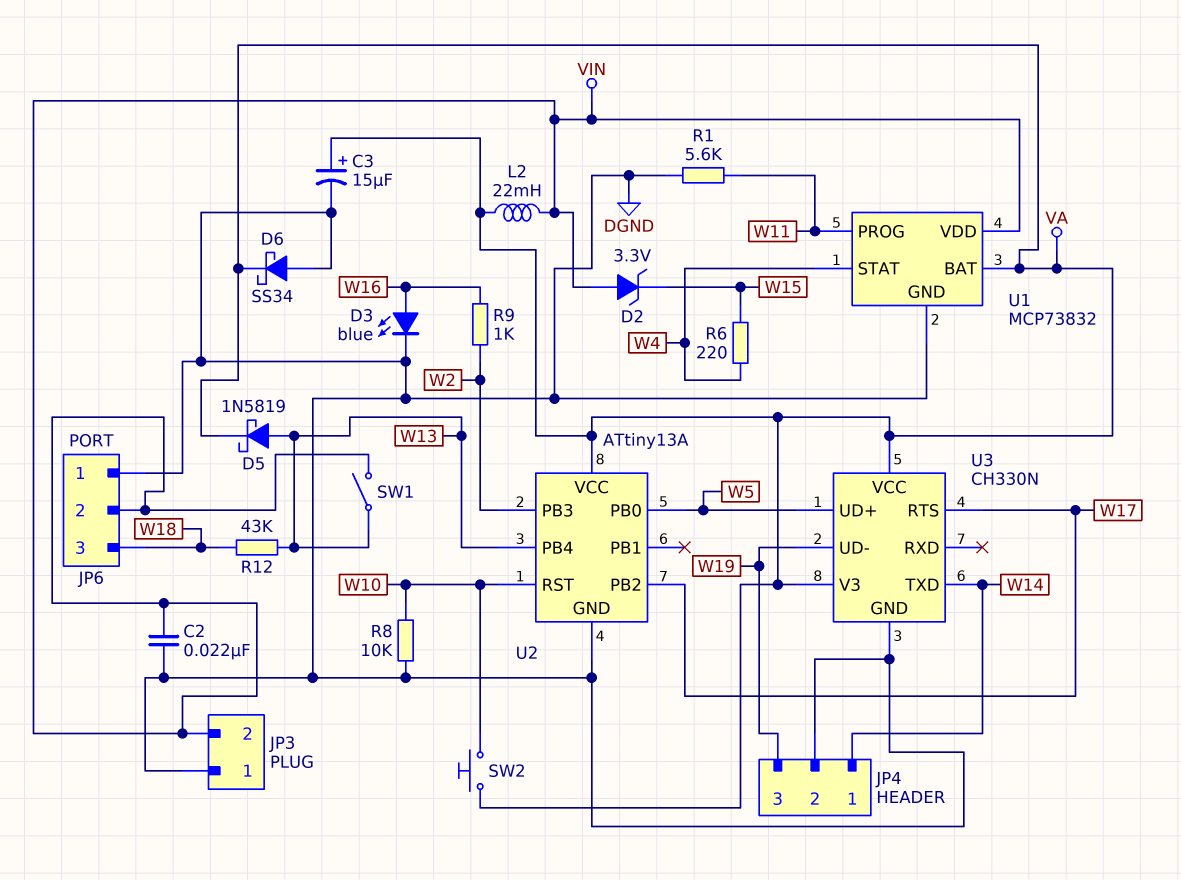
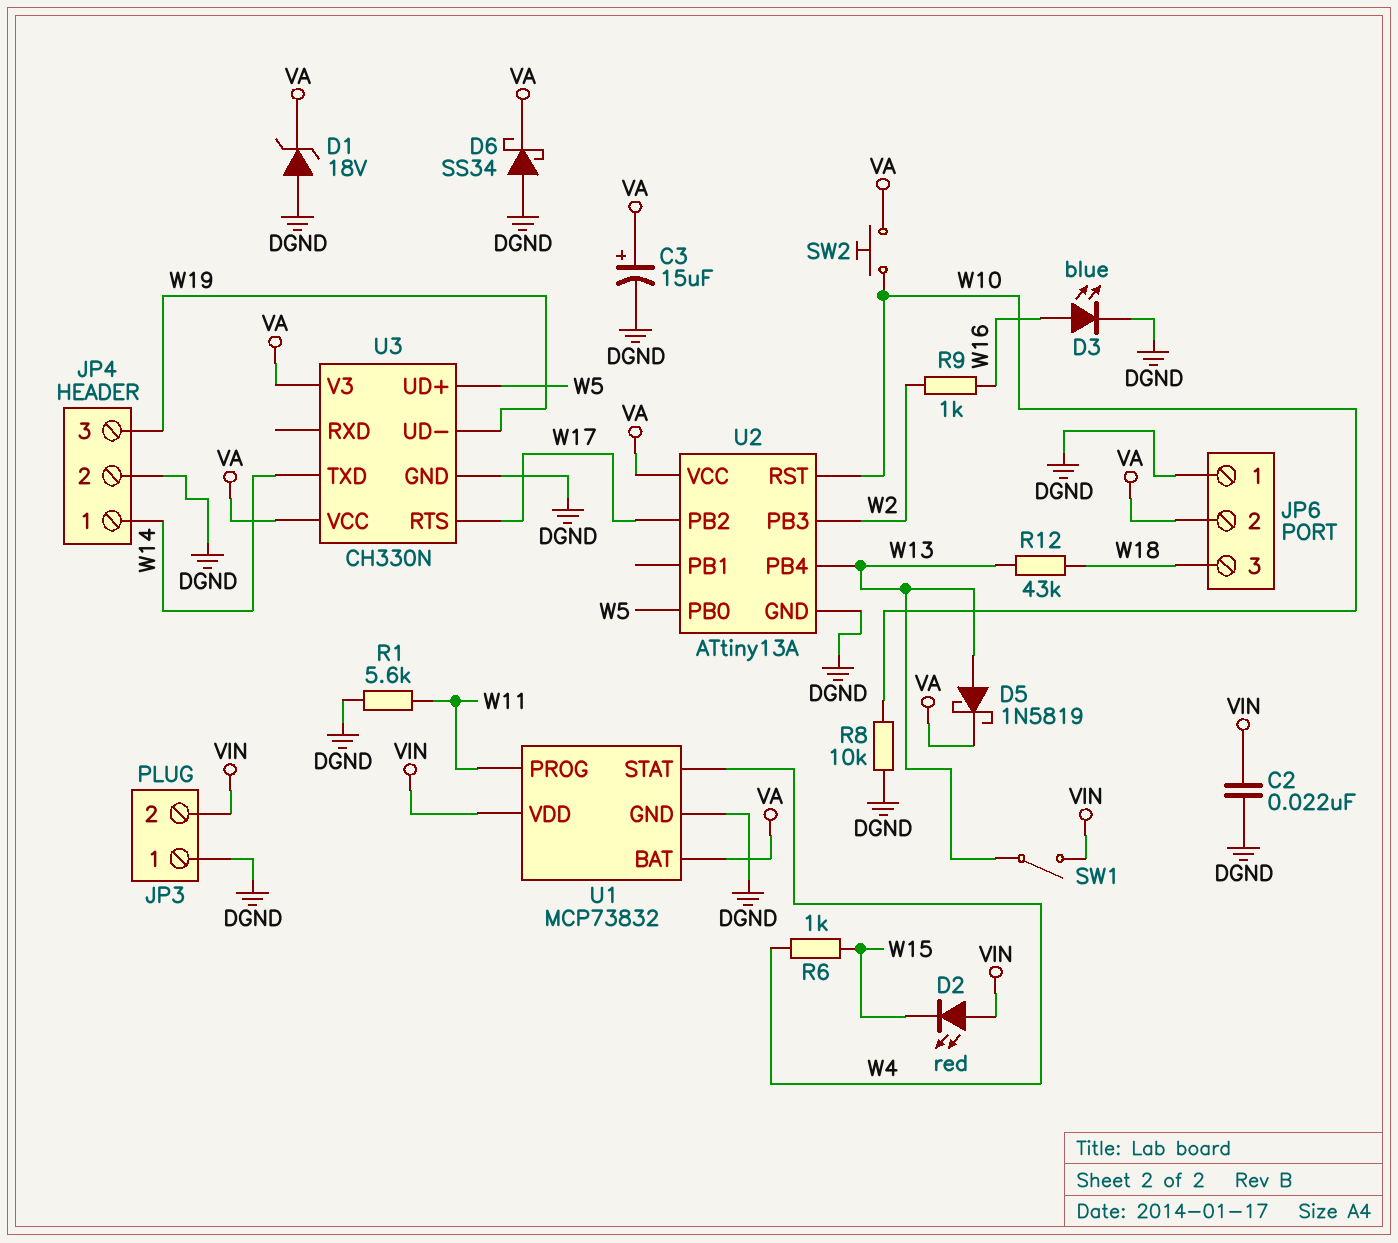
D1: none -> zener 18V (A DGND, K VA)
D2: zener 3.3V (A VIN, K W15) -> LED red (A VIN, K W15)
JP6 pin 2: VIN -> VA
L2: 22mH (VA, VIN) -> none
R6: 220 (W4, W15) -> 1k (W4, W15)

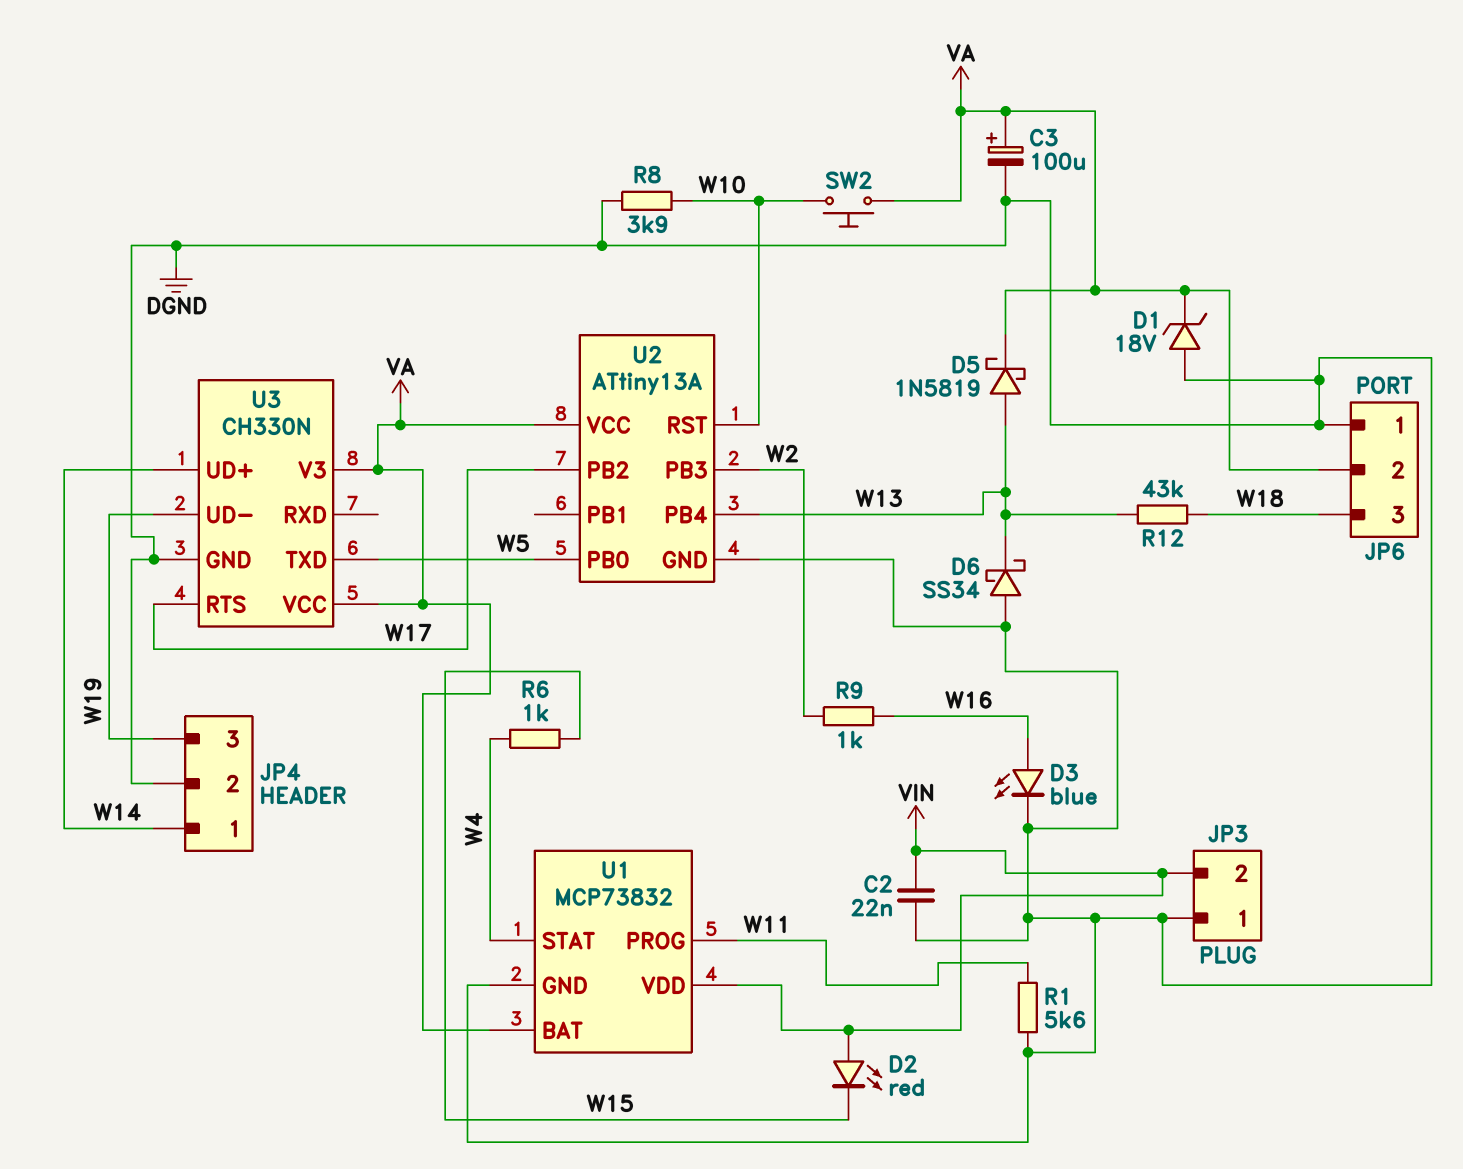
C3: 15uF (plus VA, minus DGND) -> 100uF (plus VA, minus DGND)
D6: schottky SS34 (A DGND, K VA) -> schottky SS34 (A DGND, K W13)
R8: 10k (DGND, W10) -> 3.9k (DGND, W10)
SW1: switch (VIN, W13) -> none
U3 pin TXD: W14 -> W5
U3 pin UD+: W5 -> W14

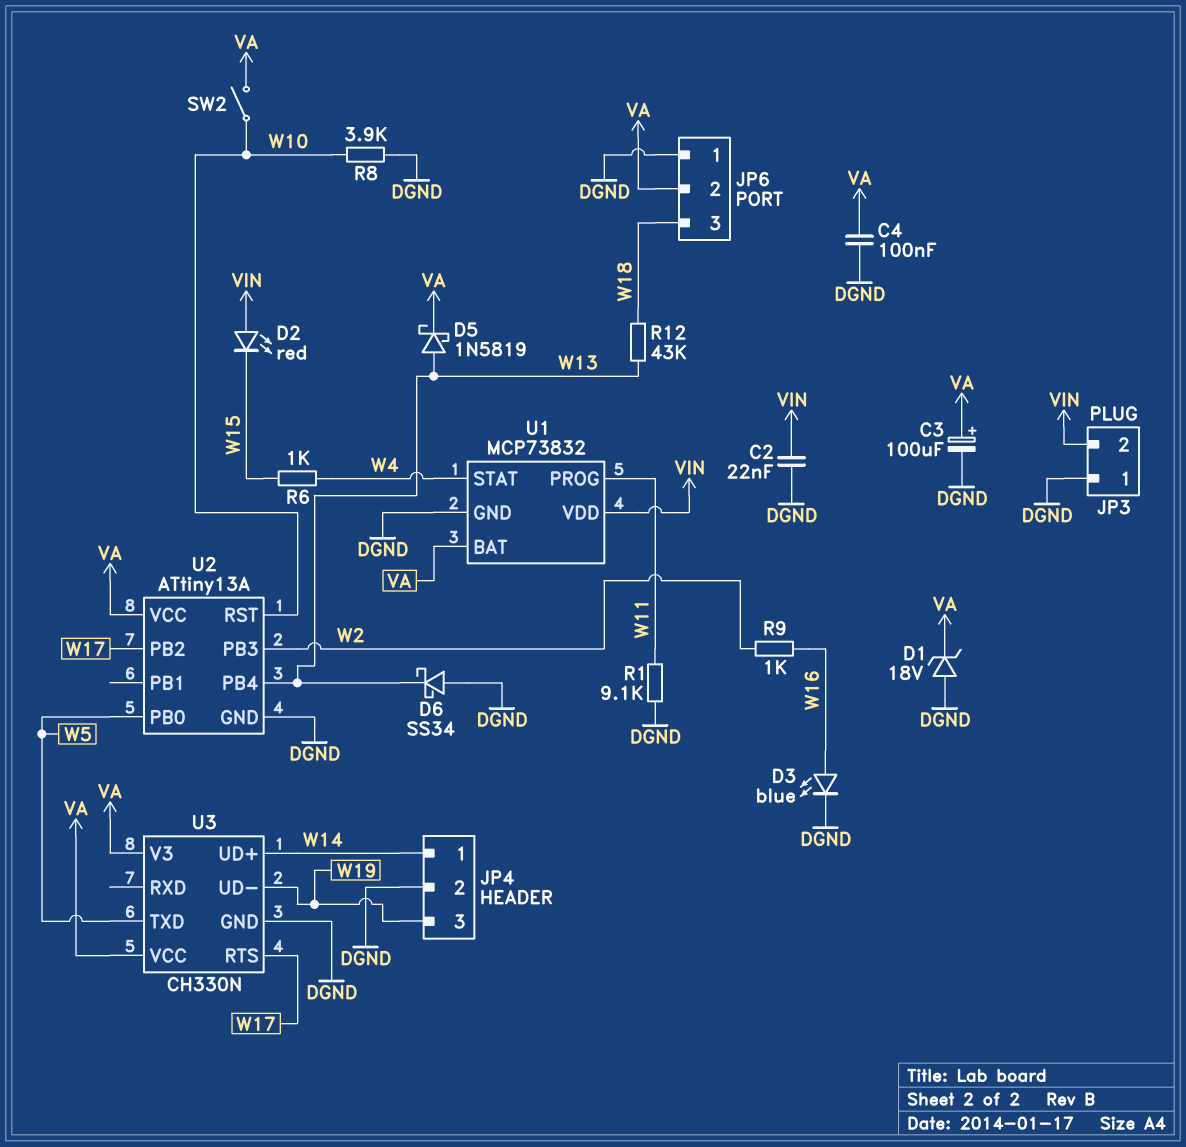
C4: none -> 100nF (DGND, VA)
R1: 5.6k (DGND, W11) -> 9.1k (DGND, W11)
SW2: button (VA, W10) -> switch (VA, W10)

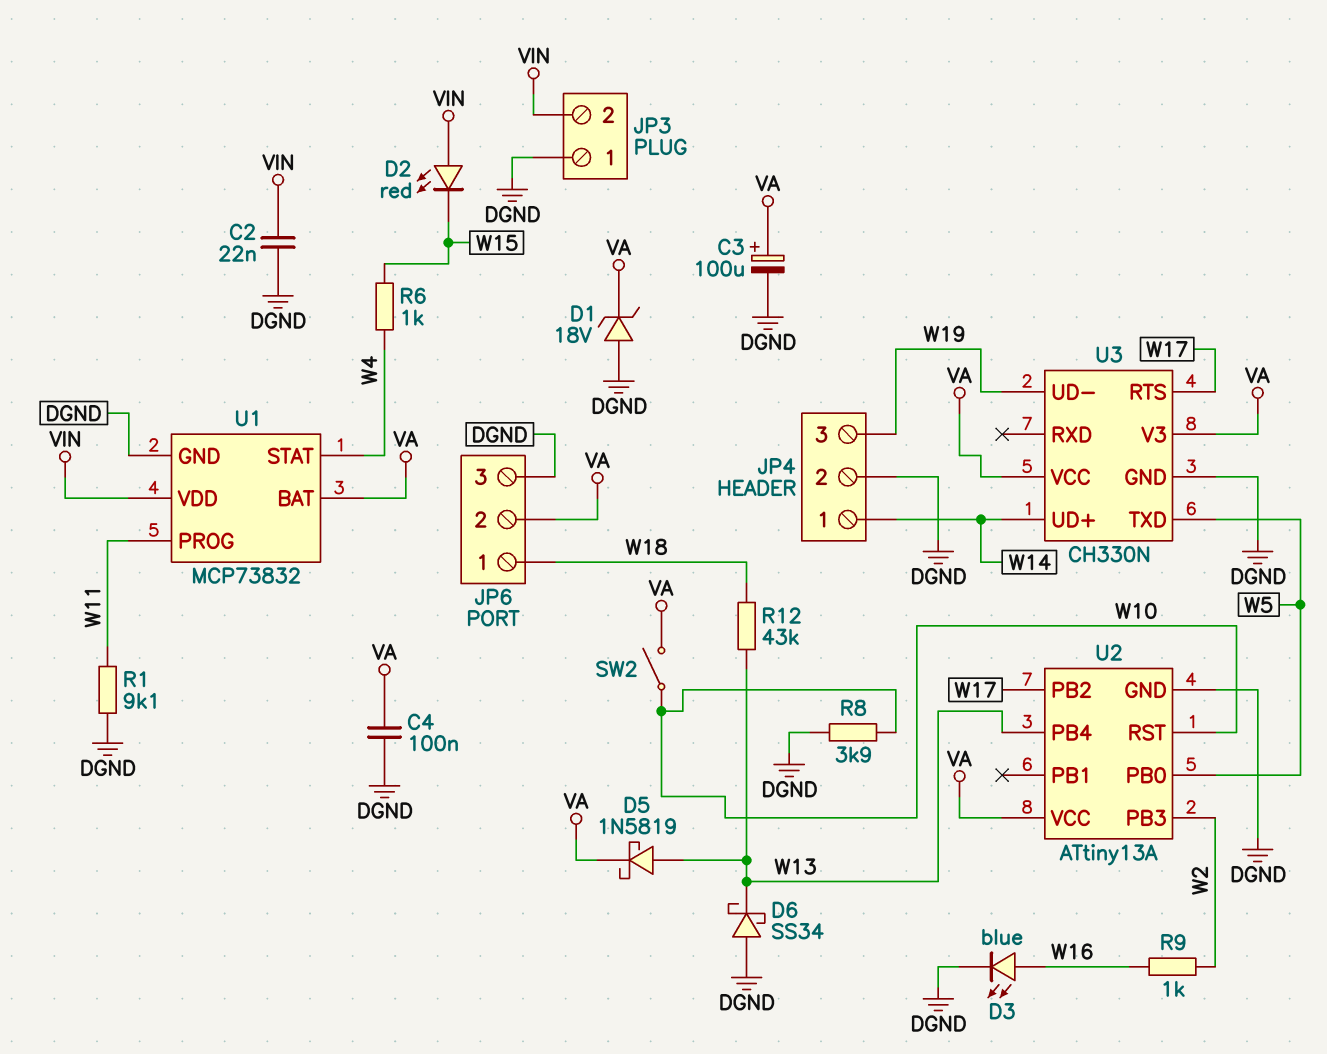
JP6 pin 1: DGND -> W18
JP6 pin 3: W18 -> DGND

